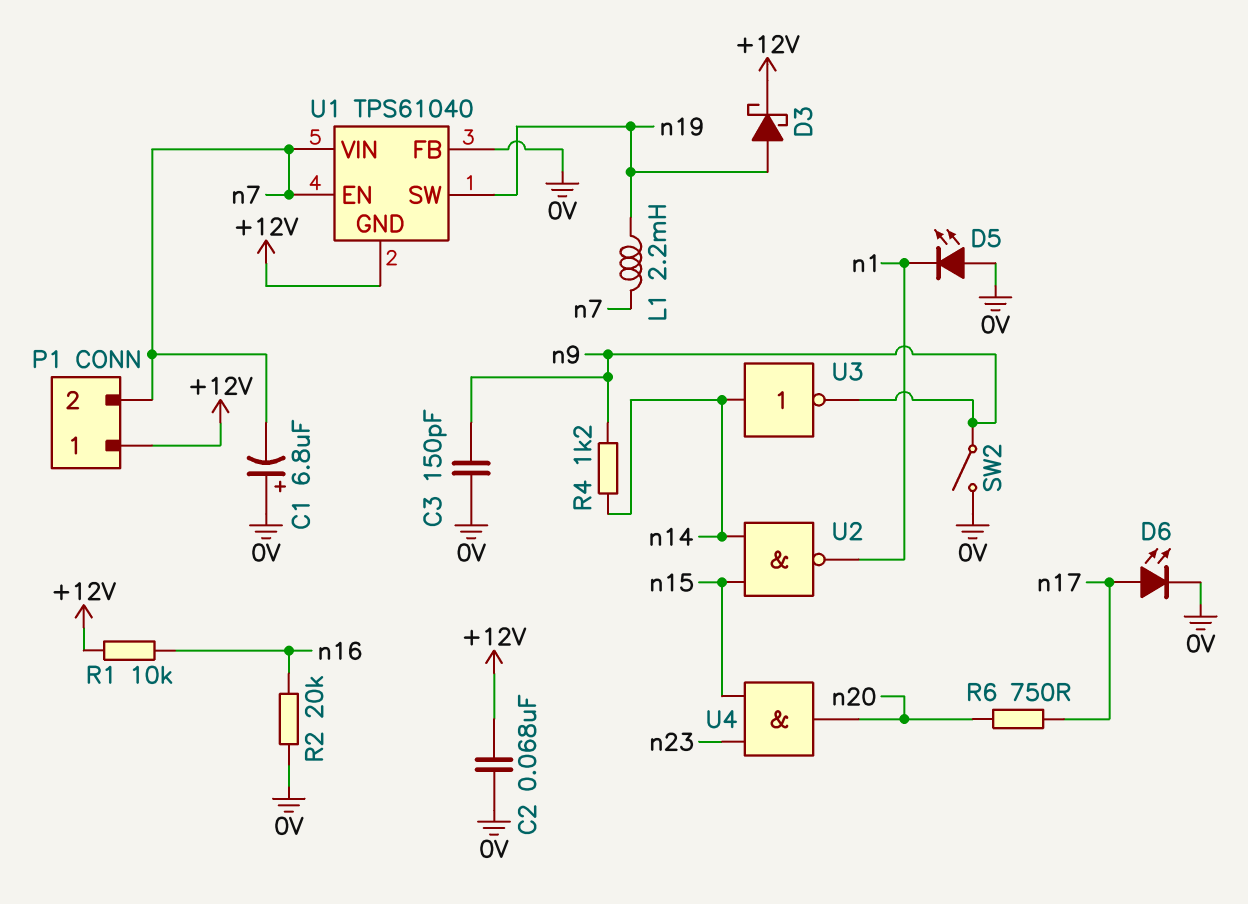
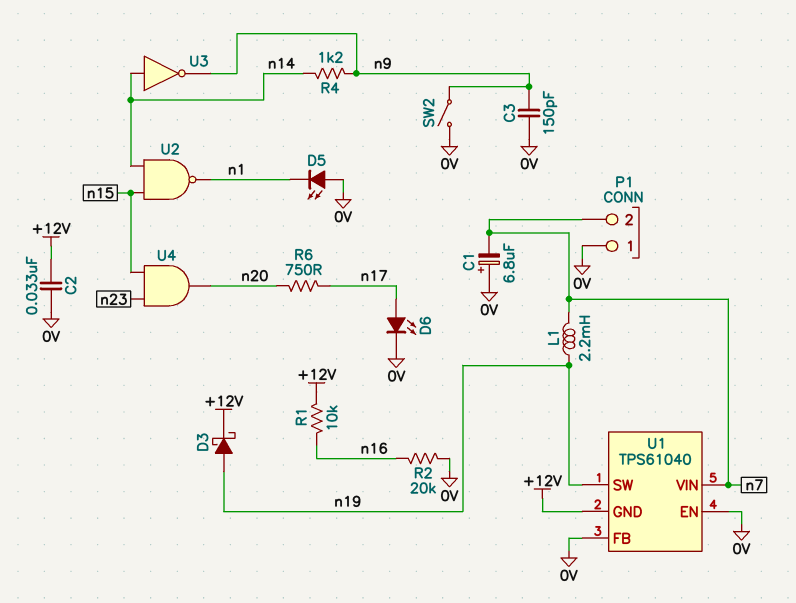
C2: 68nF (+12V, 0V) -> 33nF (+12V, 0V)
P1 pin 1: +12V -> 0V
U1 pin EN: n7 -> 0V

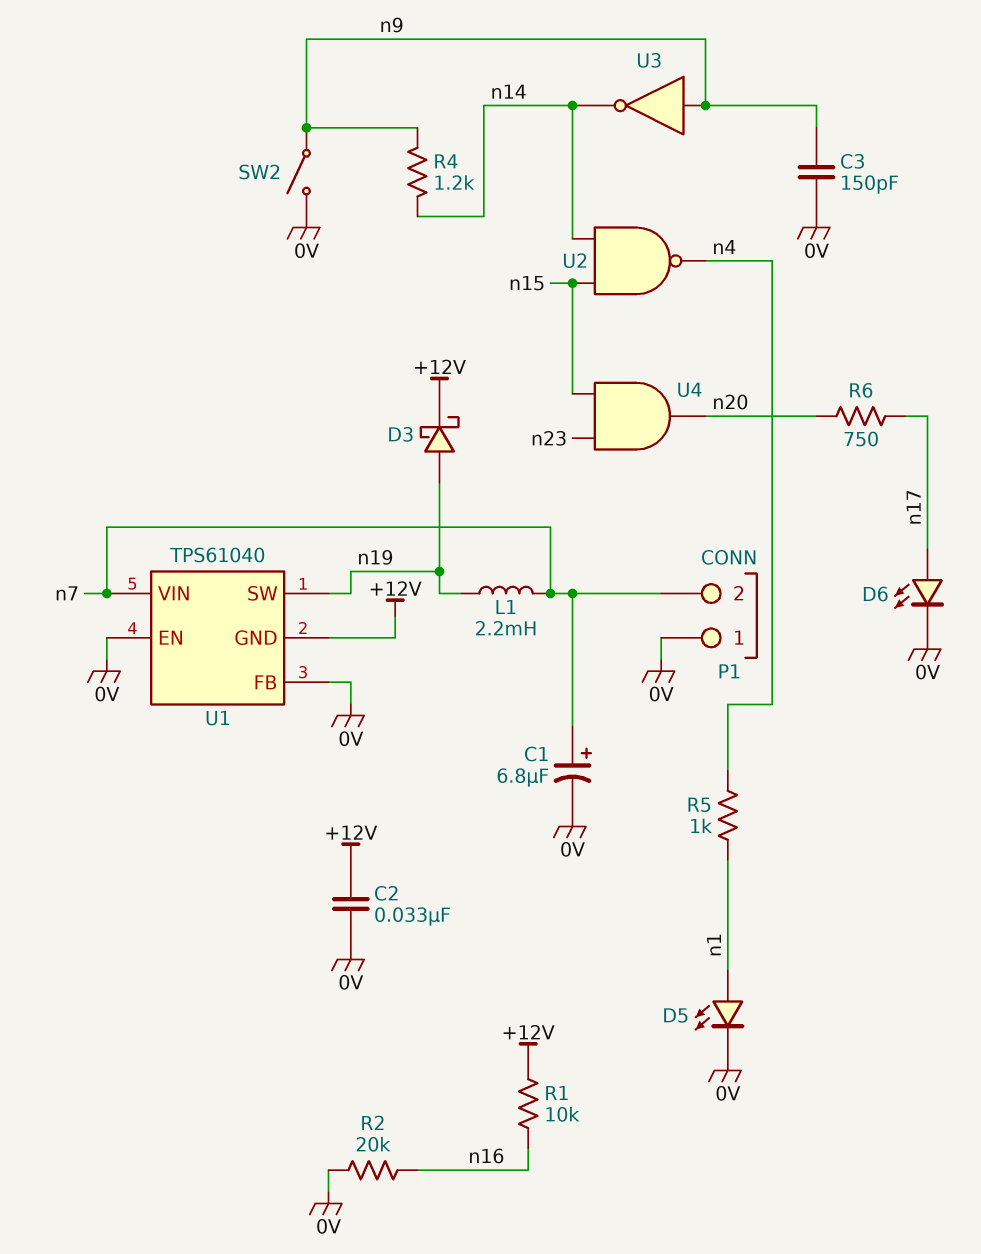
C1: 6.8uF (plus 0V, minus n7) -> 6.8uF (plus n7, minus 0V)
D5: LED (A 0V, K n1) -> LED (A n1, K 0V)
R5: none -> 1k (n1, n4)
U2: NAND (in n14, in n15, out n1) -> NAND (in n14, in n15, out n4)
U3: NOT (in n14, out n9) -> NOT (in n9, out n14)

